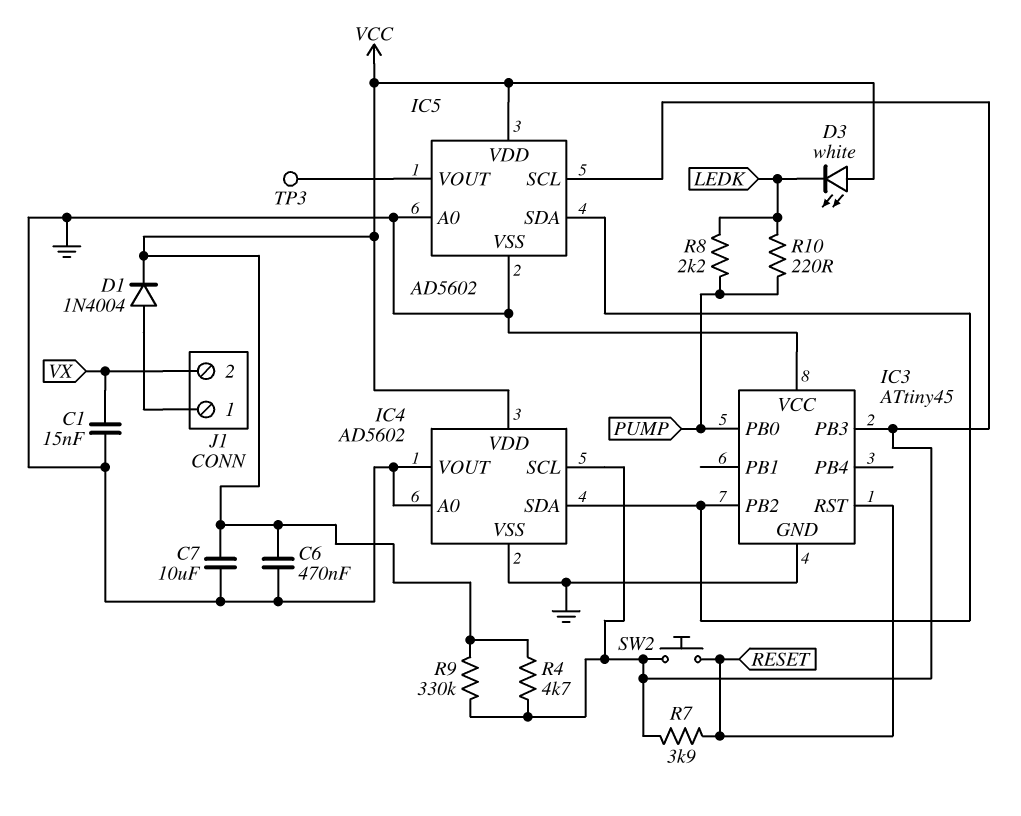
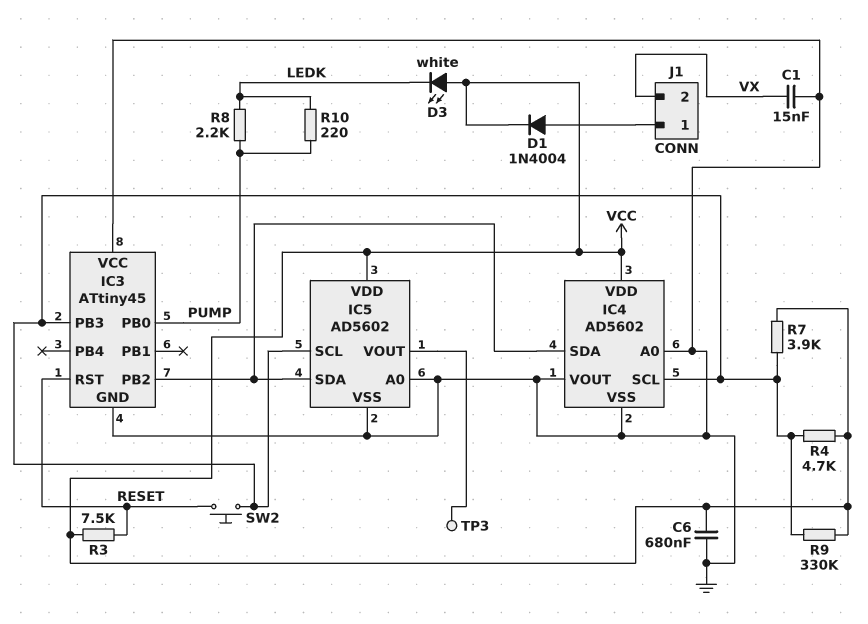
C6: 470nF (GND, VCC) -> 680nF (GND, VCC)
C7: 10uF (GND, VCC) -> none
R3: none -> 7.5k (RESET, VCC)
R7: 3.9k (IC3/PB3, RESET) -> 3.9k (IC3/PB3, VCC)

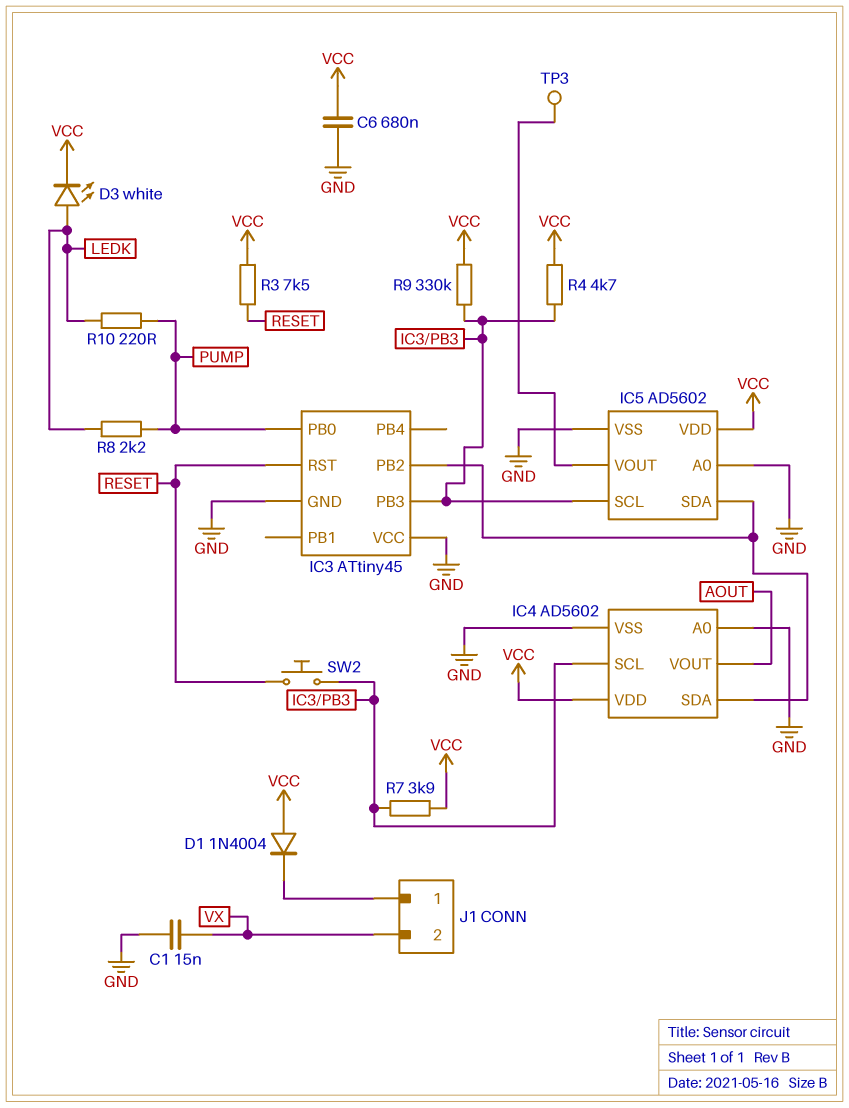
D1: diode 1N4004 (A J1/1, K VCC) -> diode 1N4004 (A VCC, K J1/1)
D3: LED white (A VCC, K LEDK) -> LED white (A LEDK, K VCC)
IC4 pin VOUT: GND -> AOUT

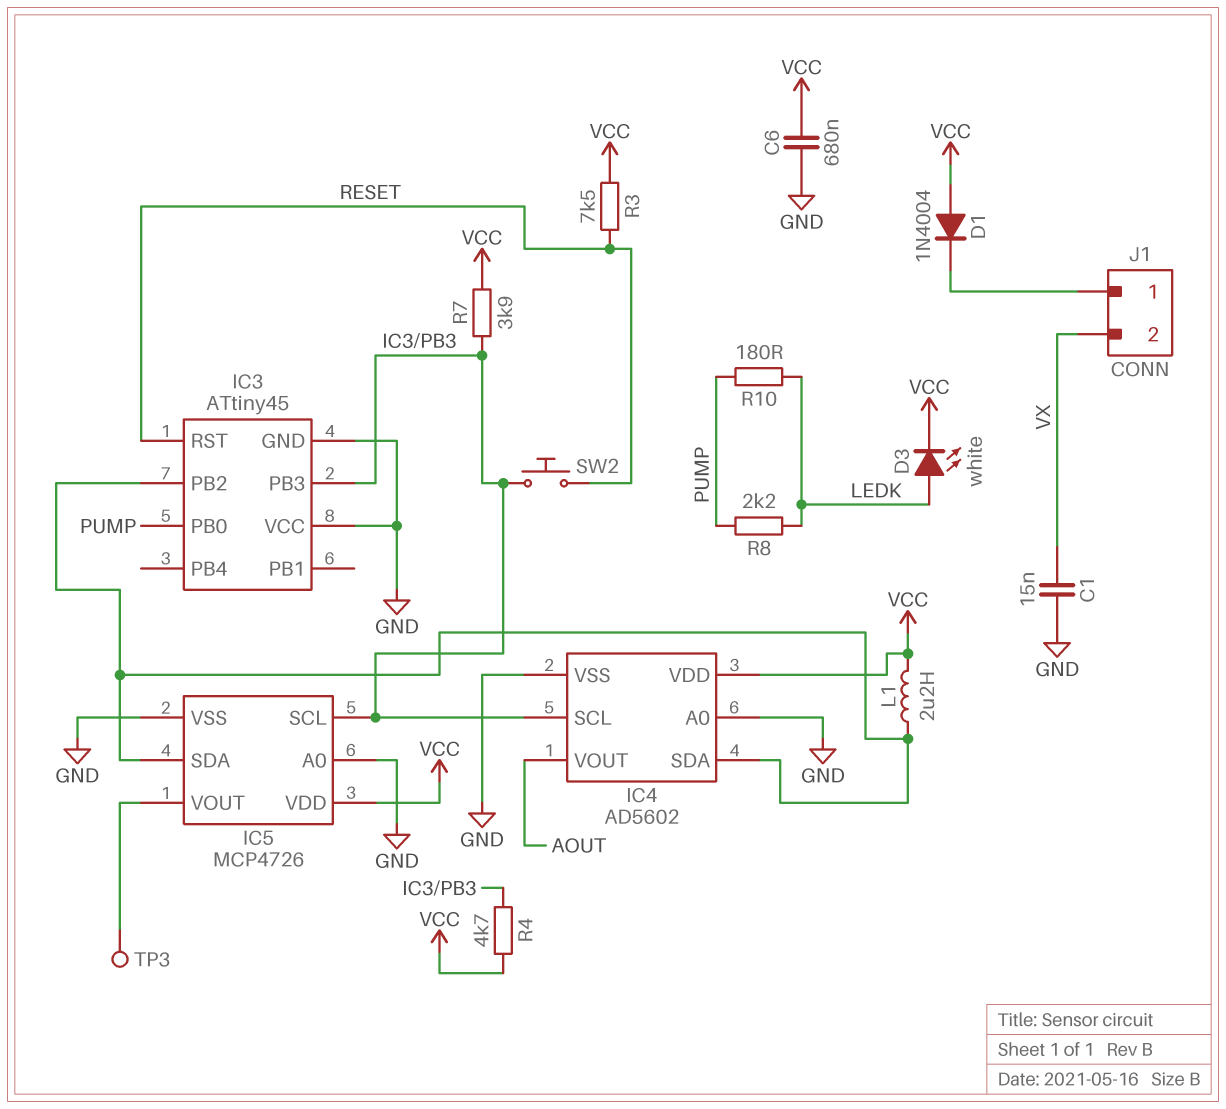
IC5: AD5602 -> MCP4726
L1: none -> 2.2uH (IC3/PB2, VCC)
R9: 330k (IC3/PB3, VCC) -> none
R10: 220 (LEDK, PUMP) -> 180 (LEDK, PUMP)

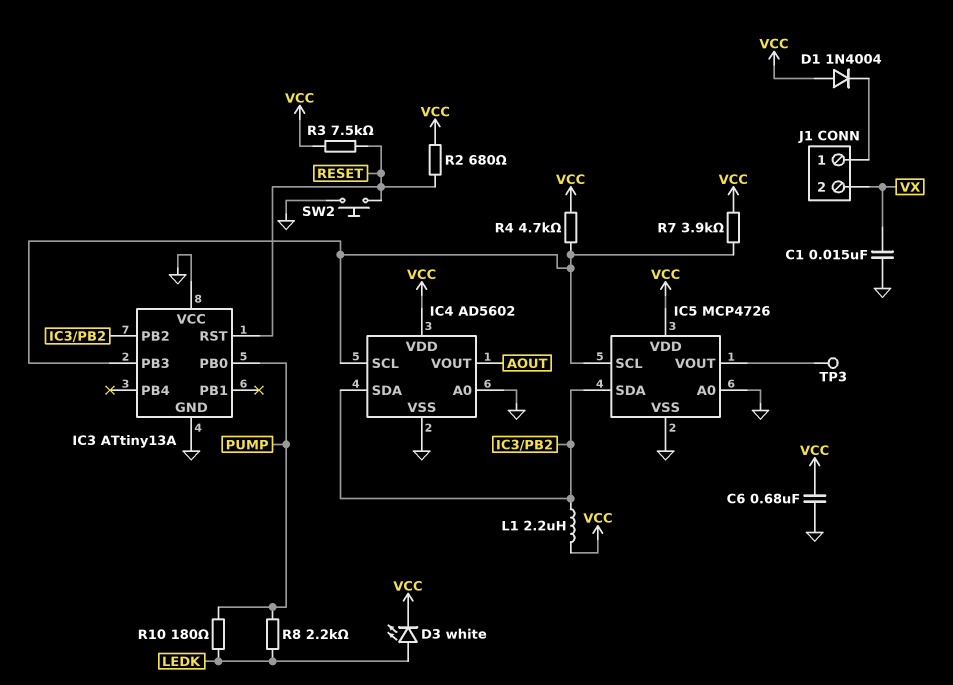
IC3: ATtiny45 -> ATtiny13A
R2: none -> 680 (RESET, VCC)
SW2: button (IC3/PB3, RESET) -> button (GND, RESET)

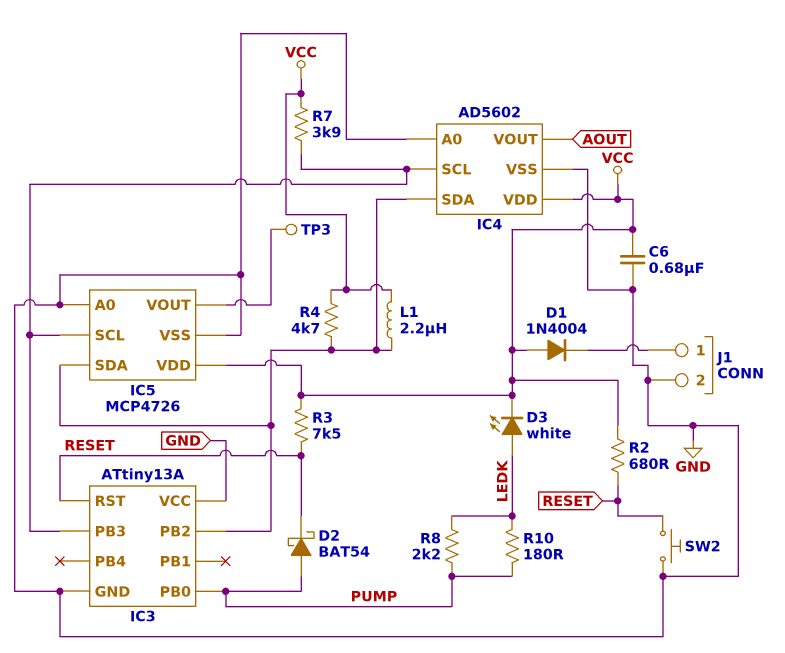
C1: 15nF (GND, VX) -> none
D2: none -> schottky BAT54 (A PUMP, K RESET)
J1 pin 2: VX -> GND
R4: 4.7k (IC3/PB3, VCC) -> 4.7k (IC3/PB2, VCC)

